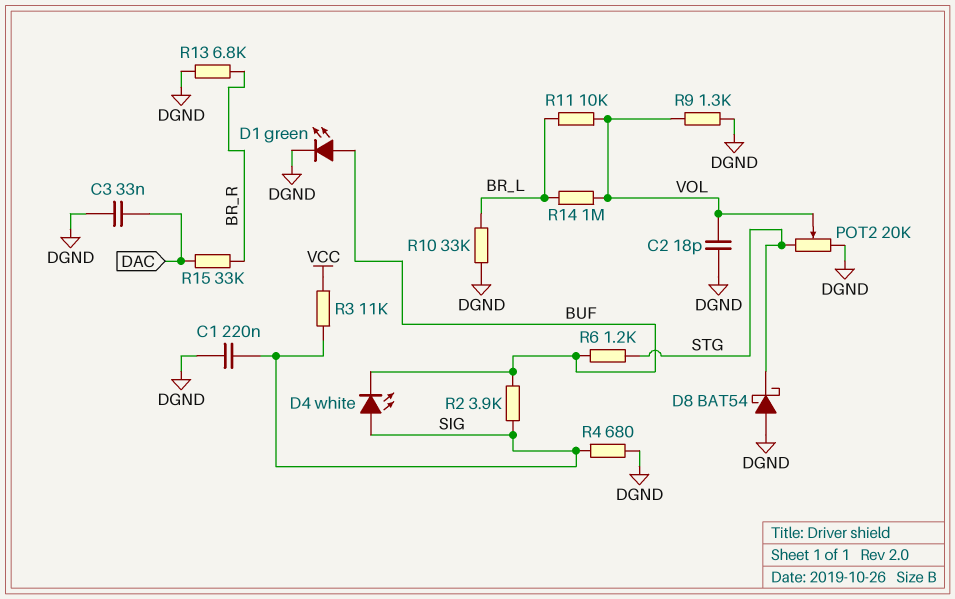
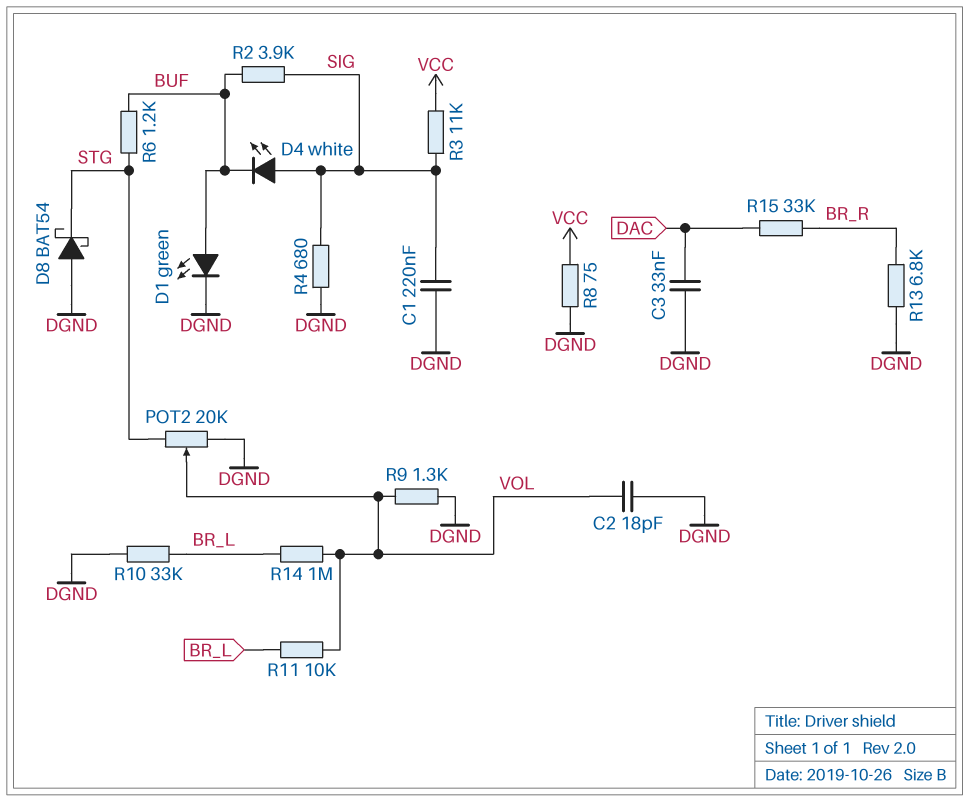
R8: none -> 75 (DGND, VCC)

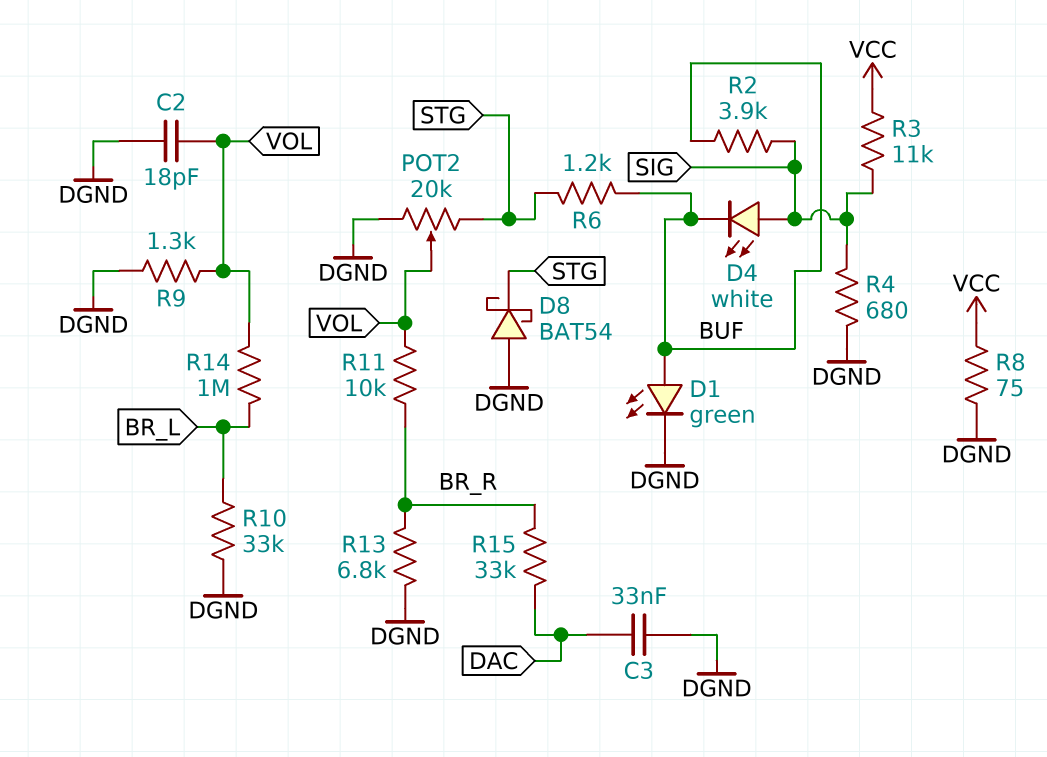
C1: 220nF (DGND, SIG) -> none
R11: 10k (BR_L, VOL) -> 10k (BR_R, VOL)

